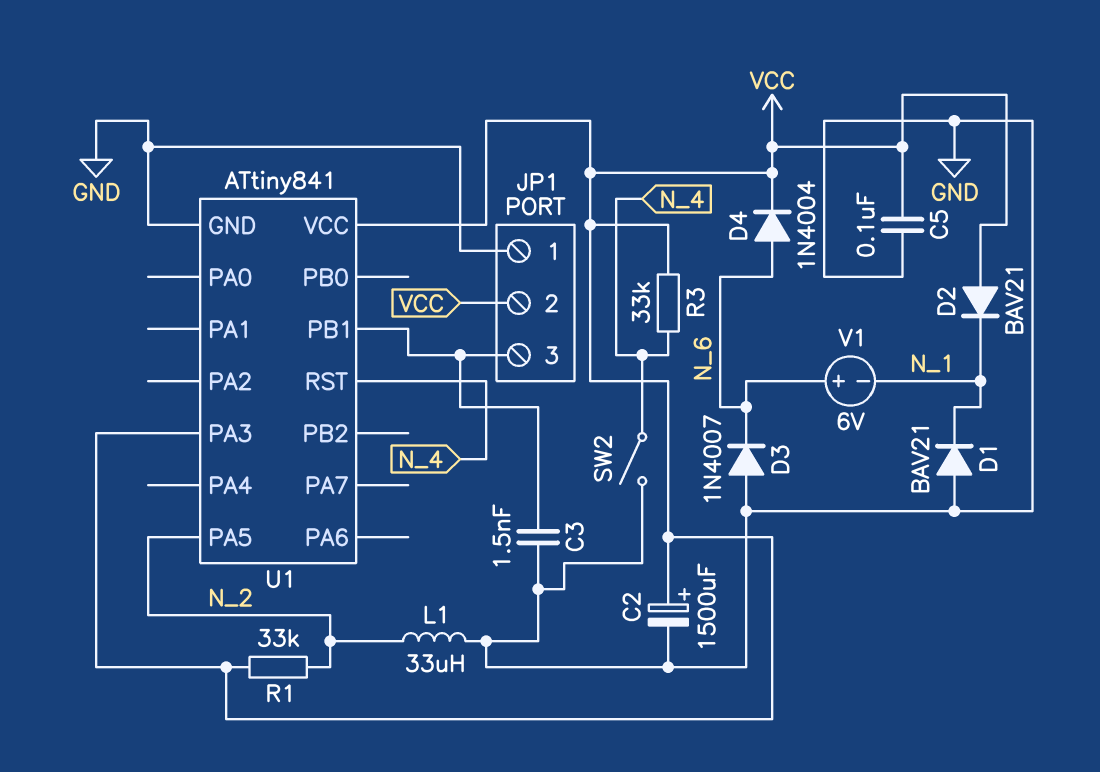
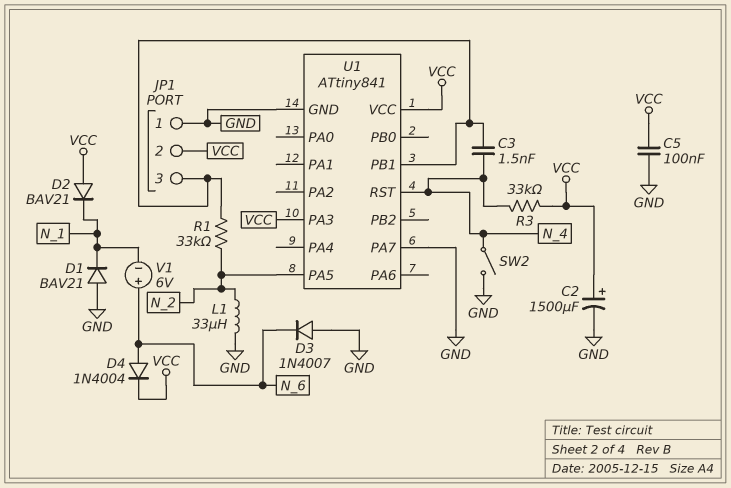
C3: 1.5nF (GND, JP1/3) -> 1.5nF (JP1/3, N_4)
R1: 33k (N_2, VCC) -> 33k (JP1/3, N_2)
U1 pin PA7: none -> GND

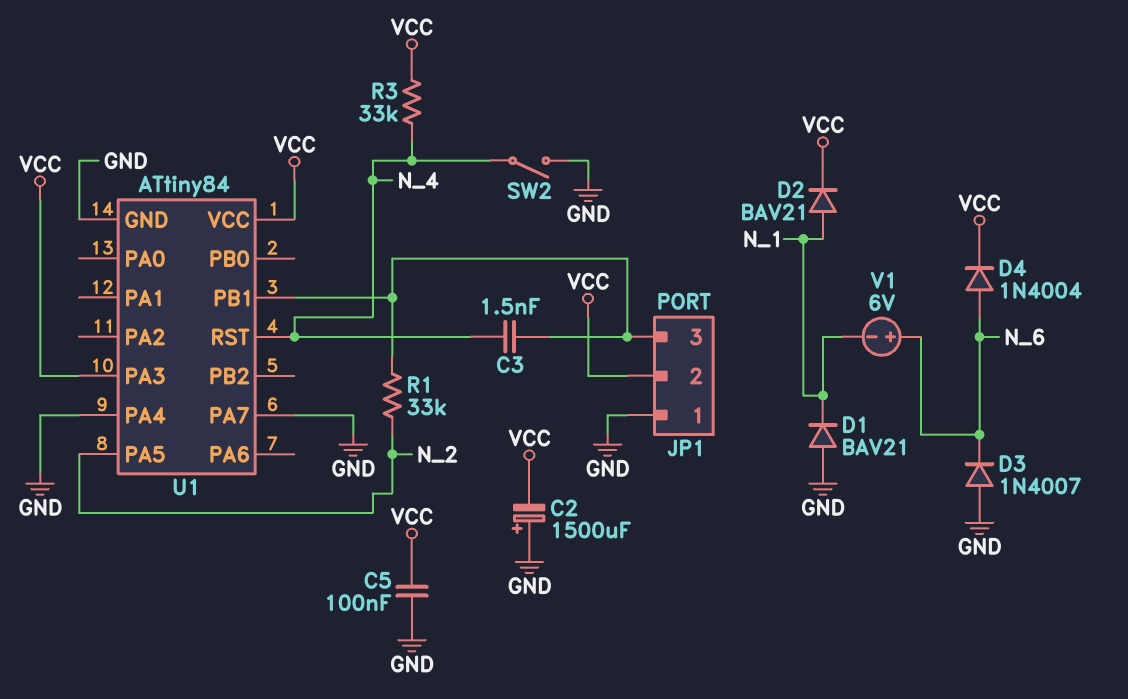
C2: 1500uF (plus VCC, minus GND) -> 1500uF (plus GND, minus VCC)
D2: diode BAV21 (A VCC, K N_1) -> diode BAV21 (A N_1, K VCC)
L1: 33uH (GND, N_2) -> none
U1: ATtiny841 -> ATtiny84
U1 pin PA4: none -> GND

